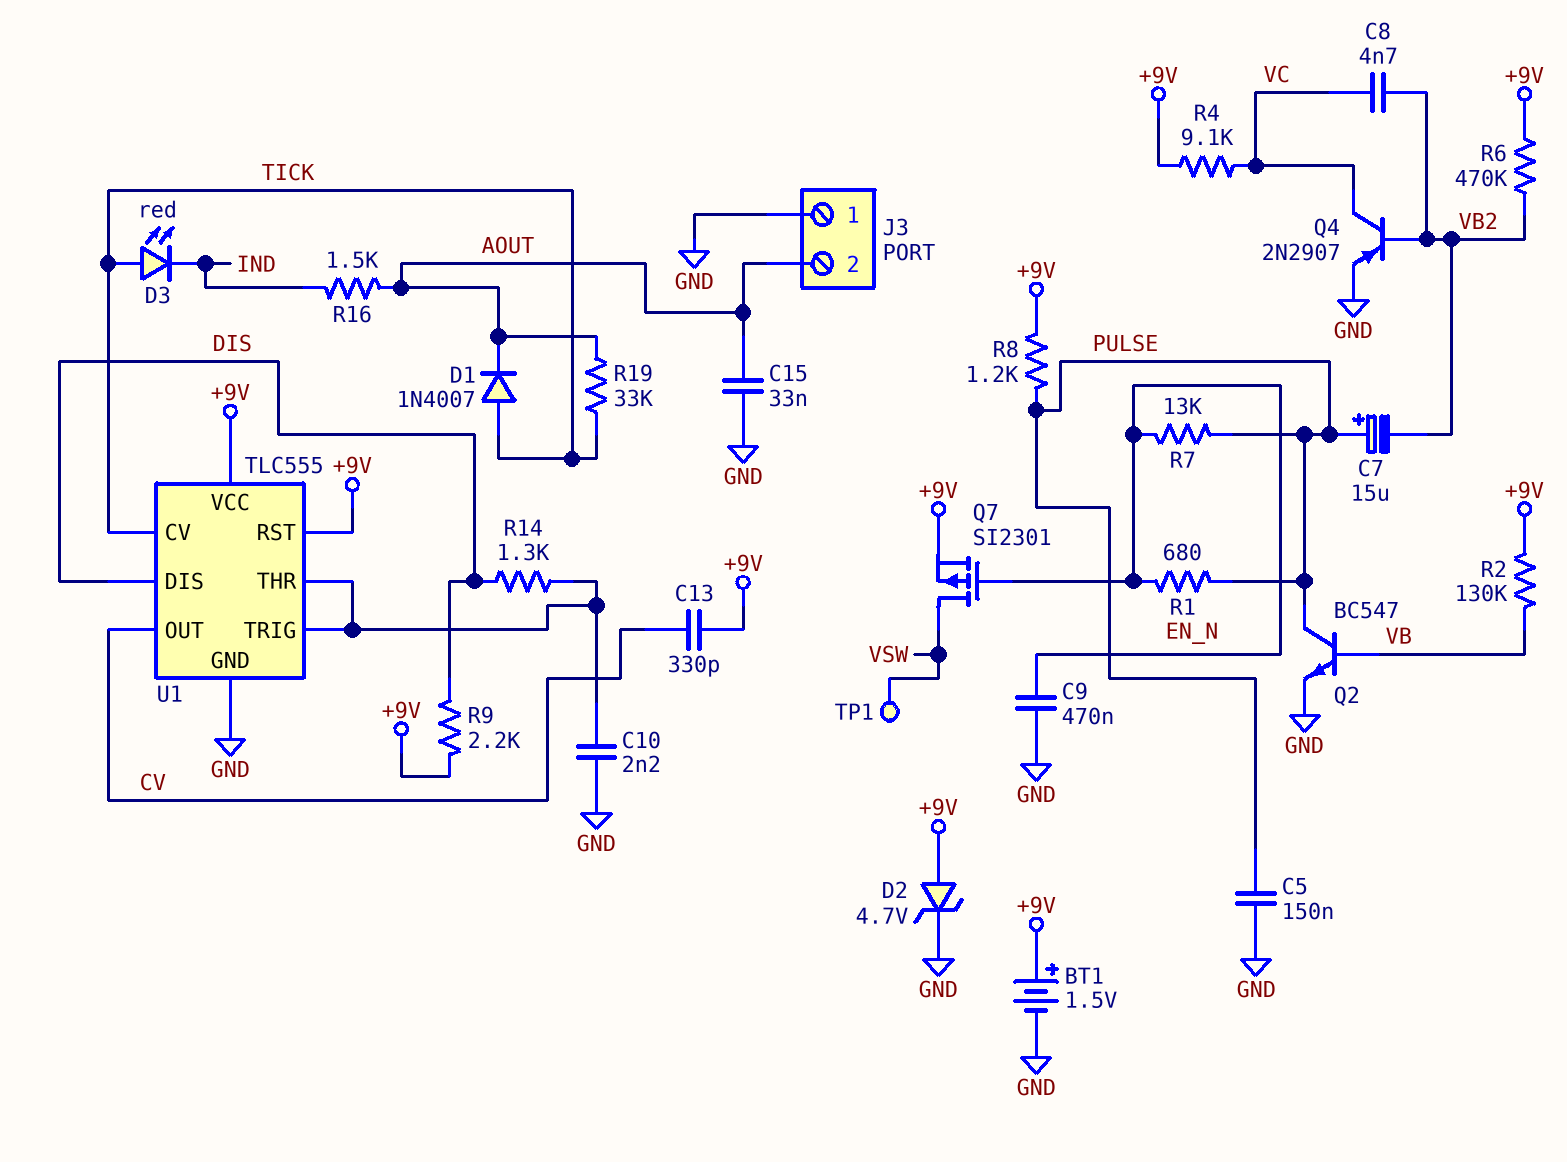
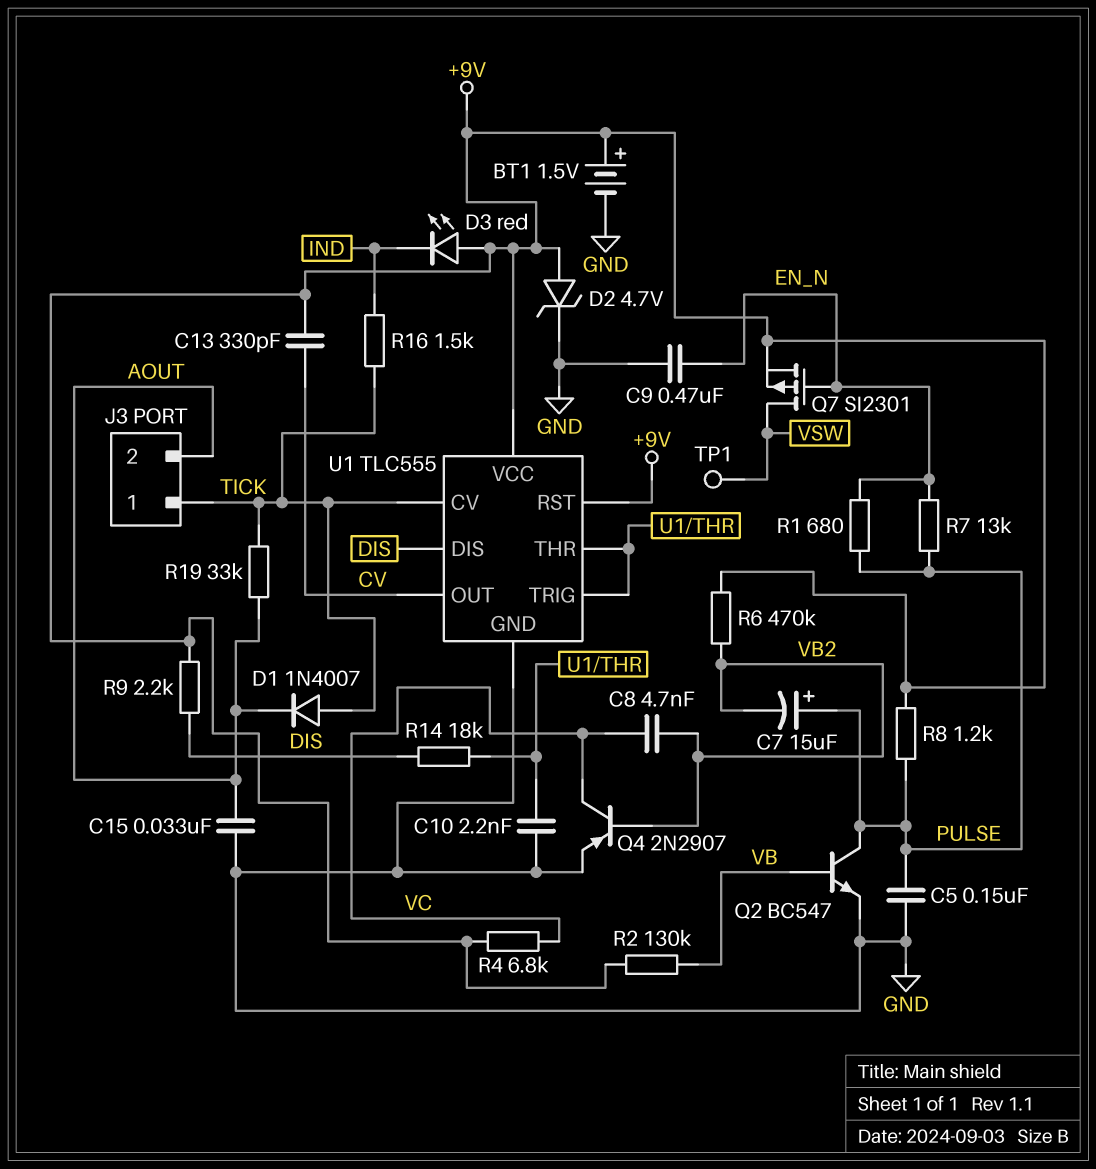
D3: LED red (A TICK, K IND) -> LED red (A +9V, K IND)
J3 pin 1: GND -> TICK
R4: 9.1k (+9V, VC) -> 6.8k (+9V, VC)
R14: 1.3k (DIS, U1/THR) -> 18k (DIS, U1/THR)
R16: 1.5k (AOUT, IND) -> 1.5k (IND, TICK)

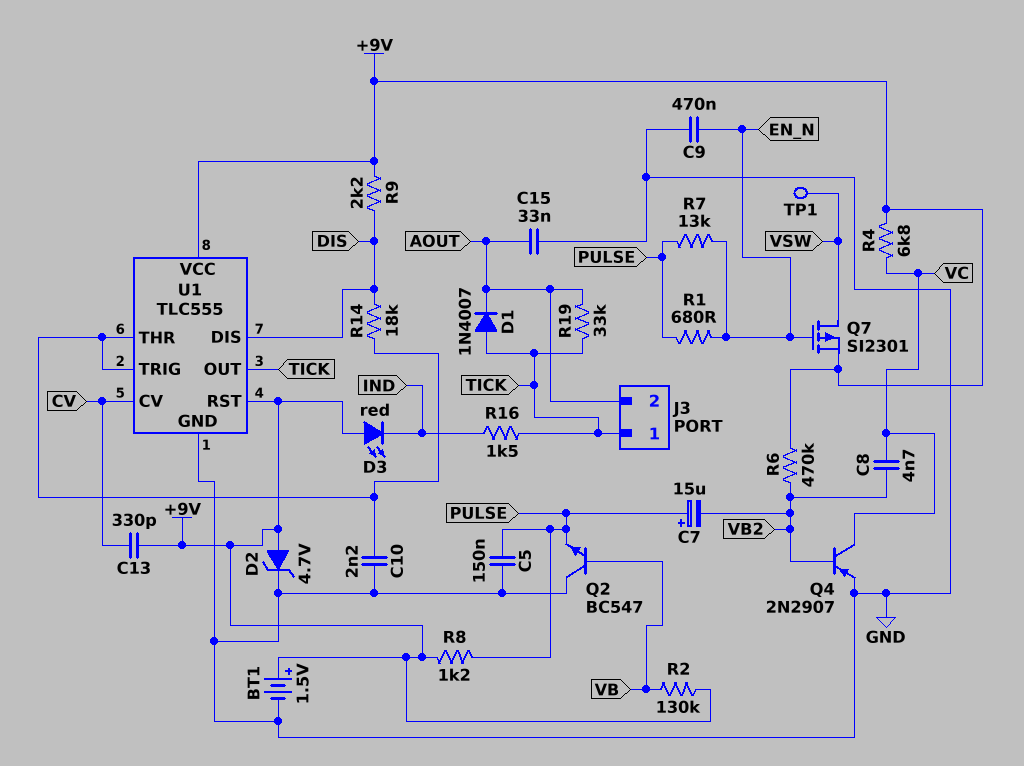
Q2: NPN BC547 (B VB, C PULSE, E GND) -> NPN BC547 (B VB, C GND, E PULSE)
U1 pin CV: TICK -> CV
U1 pin OUT: CV -> TICK

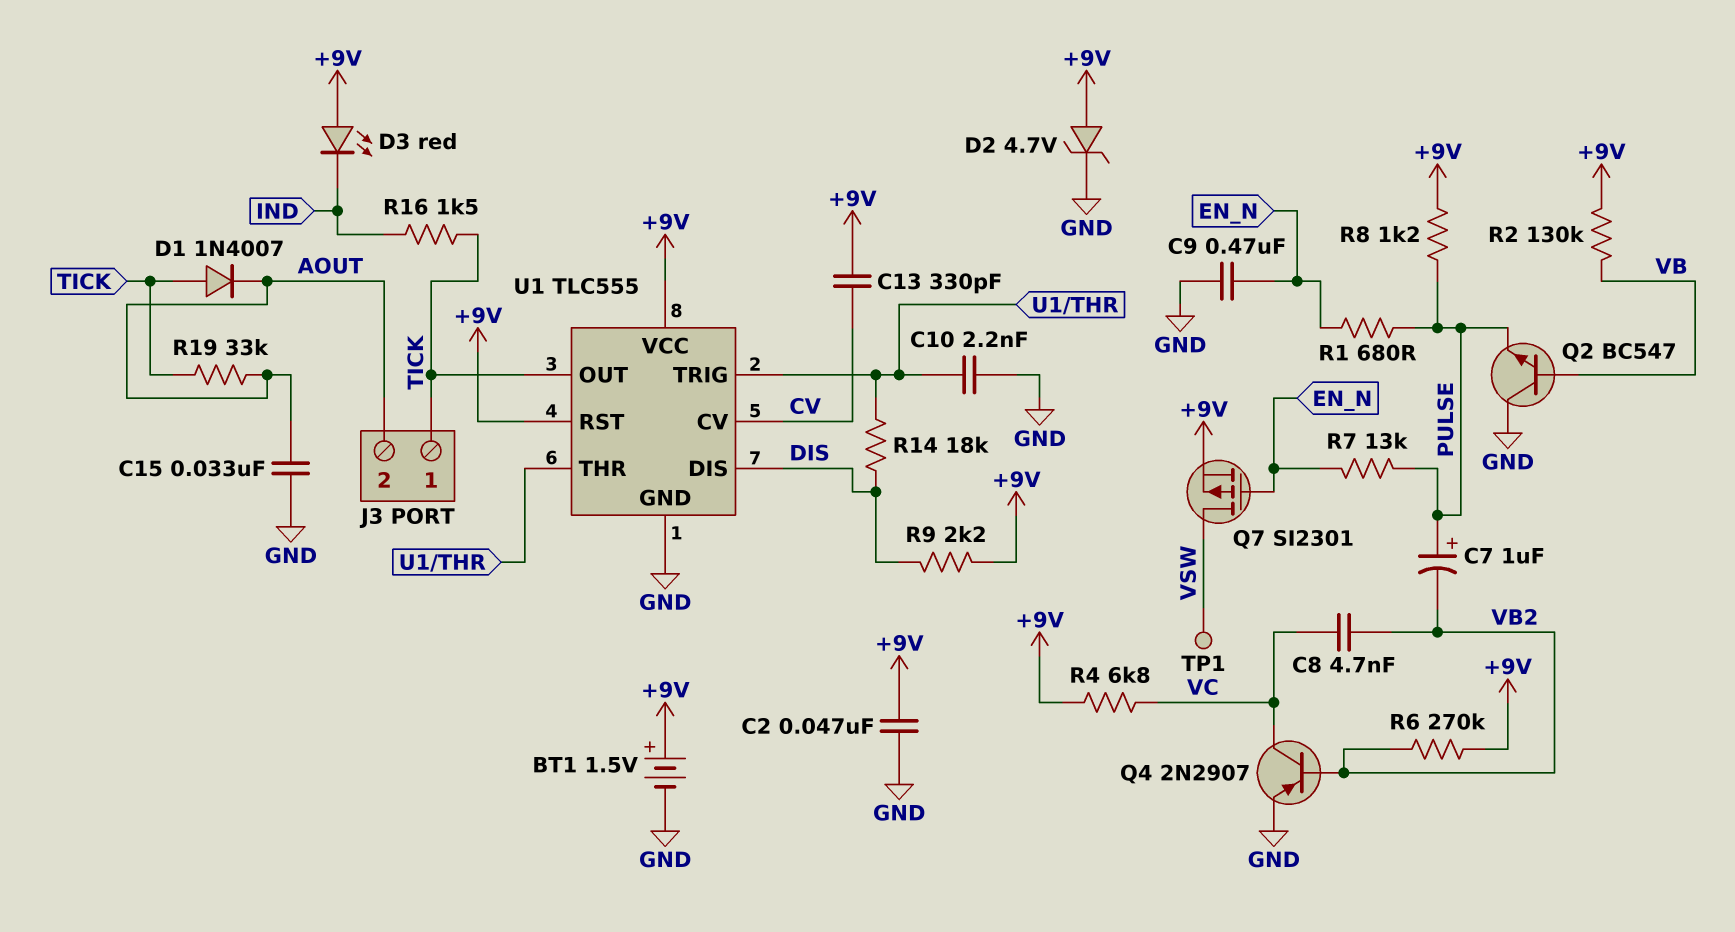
C2: none -> 47nF (+9V, GND)
C5: 150nF (GND, PULSE) -> none
C7: 15uF (plus PULSE, minus VB2) -> 1uF (plus PULSE, minus VB2)
R6: 470k (+9V, VB2) -> 270k (+9V, VB2)

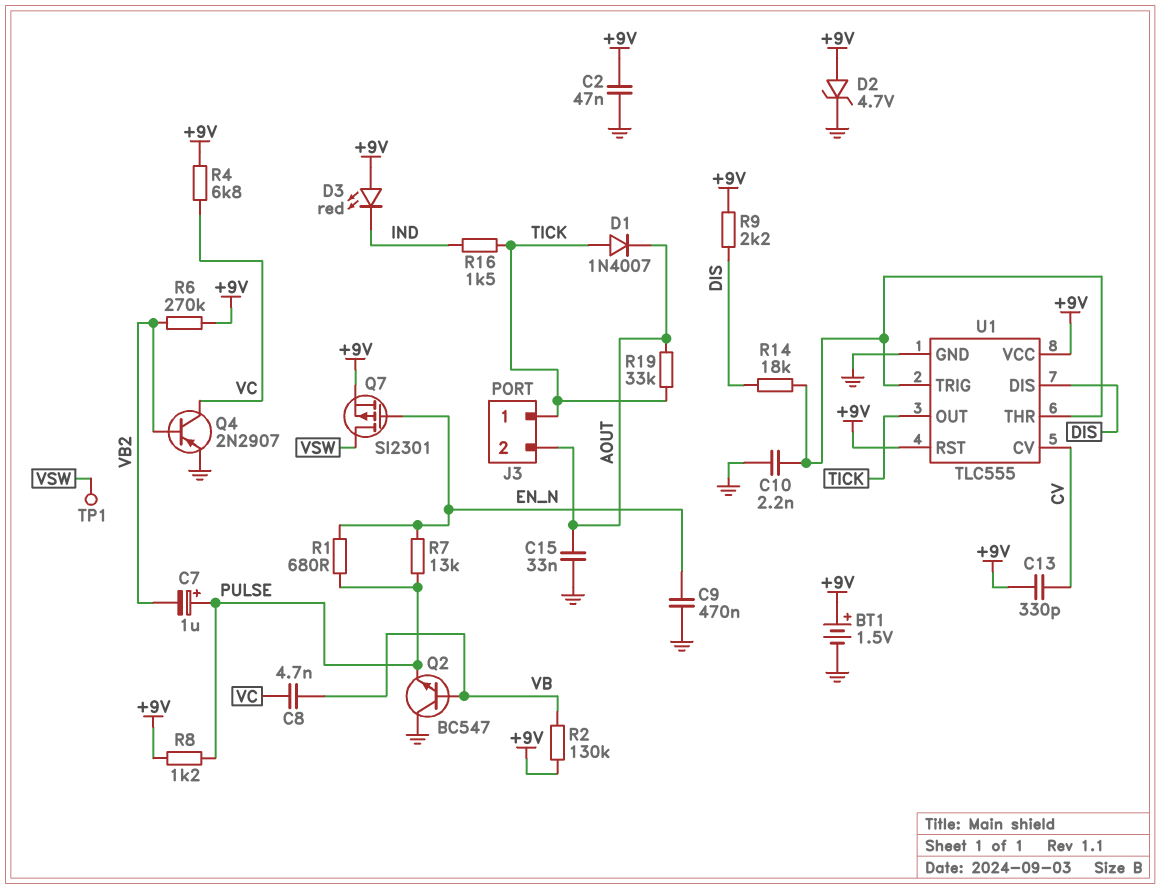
C8: 4.7nF (VB2, VC) -> 4.7nF (VB, VC)

